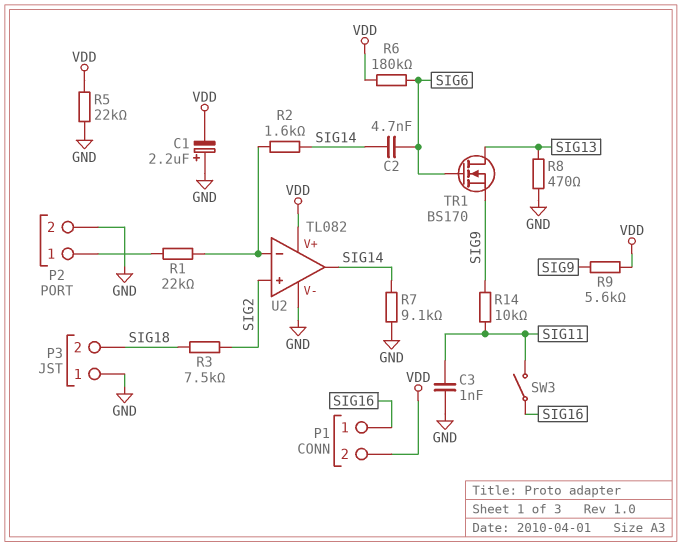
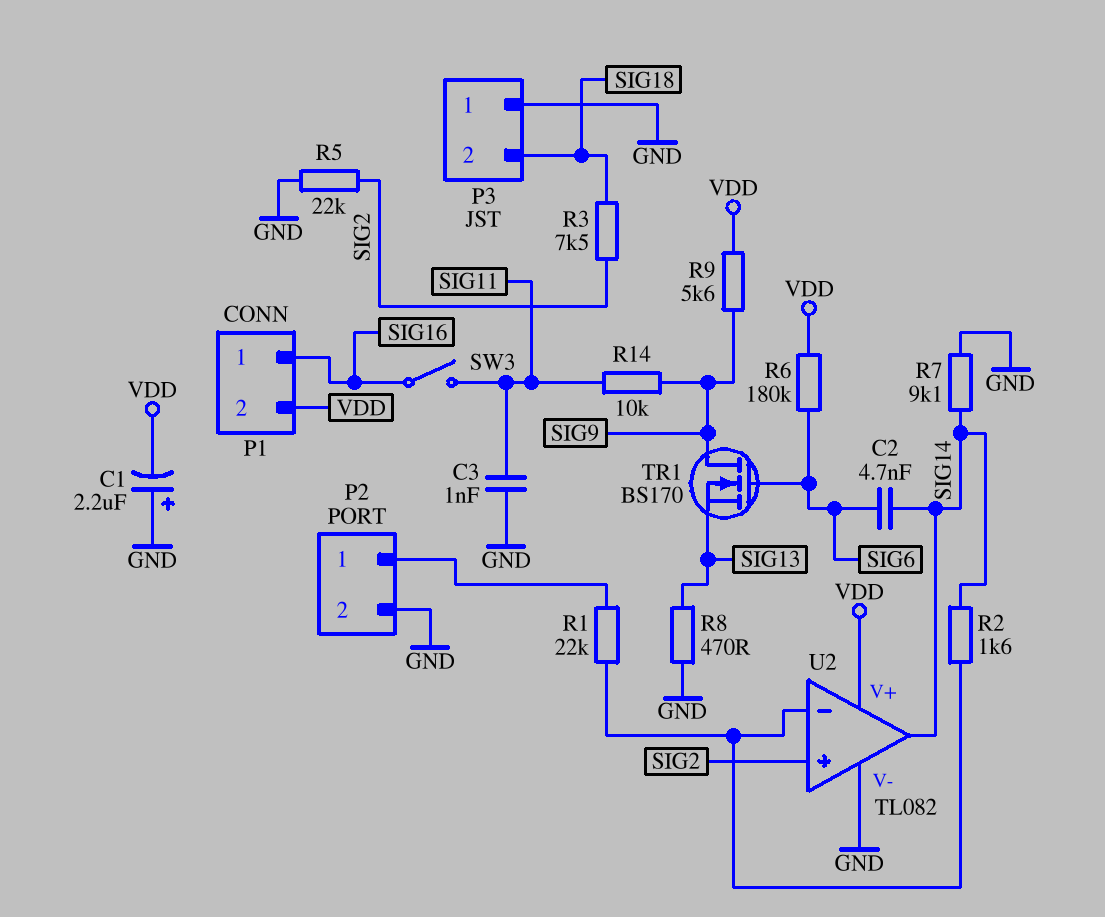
R5: 22k (GND, VDD) -> 22k (GND, SIG2)
TR1: NMOS BS170 (G SIG6, D SIG13, S SIG9) -> NMOS BS170 (G SIG6, D SIG9, S SIG13)

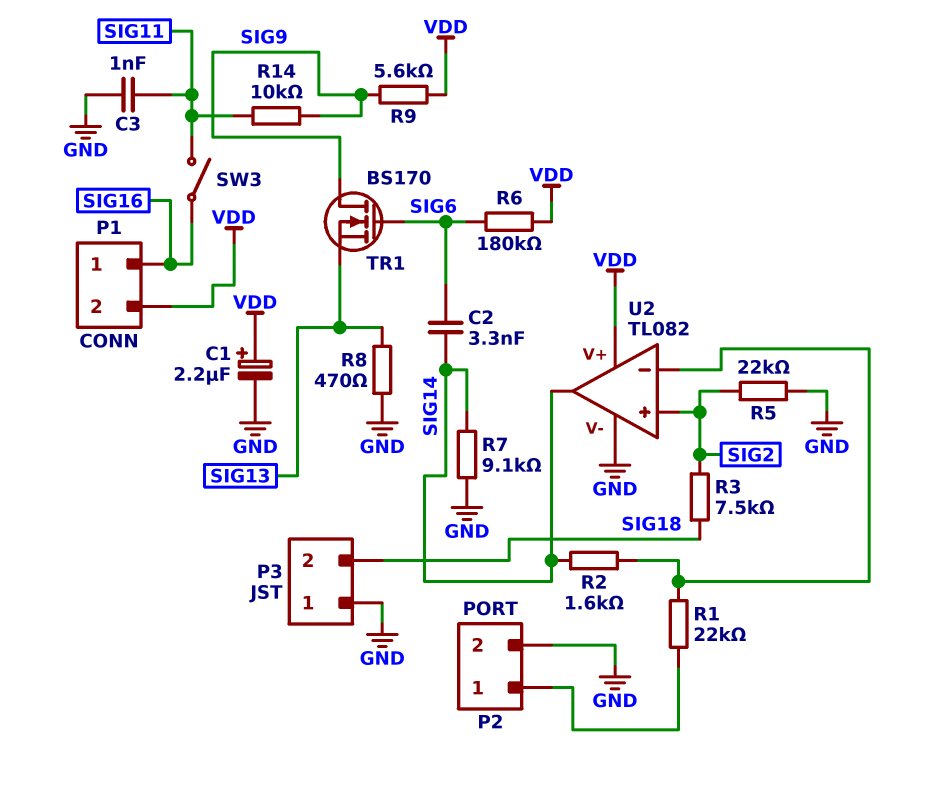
C1: 2.2uF (plus GND, minus VDD) -> 2.2uF (plus VDD, minus GND)
C2: 4.7nF (SIG6, SIG14) -> 3.3nF (SIG6, SIG14)

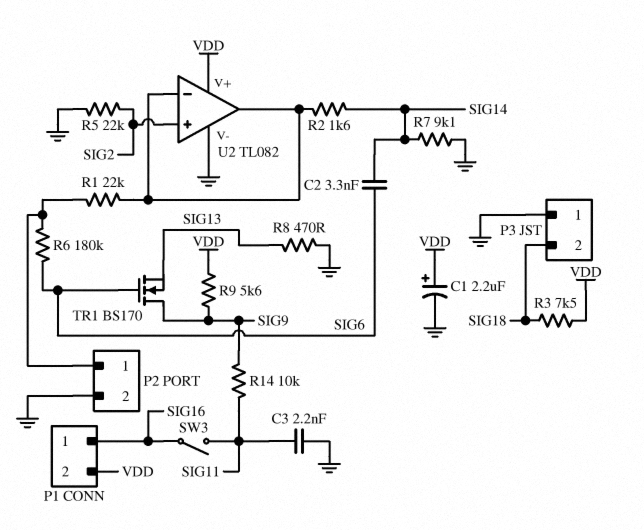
C3: 1nF (GND, SIG11) -> 2.2nF (GND, SIG11)
R3: 7.5k (SIG2, SIG18) -> 7.5k (SIG18, VDD)
R6: 180k (SIG6, VDD) -> 180k (P2/1, SIG6)
U2 pin out: SIG14 -> U2/in-

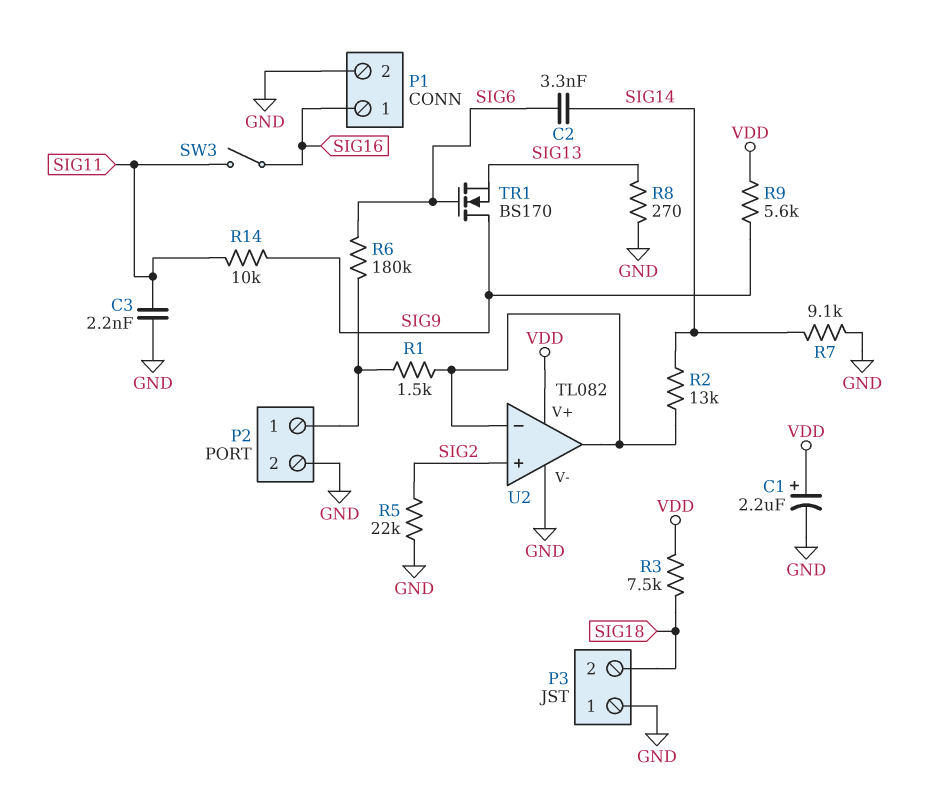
P1 pin 2: VDD -> GND
R1: 22k (P2/1, U2/in-) -> 1.5k (P2/1, U2/in-)
R2: 1.6k (SIG14, U2/in-) -> 13k (SIG14, U2/in-)
R8: 470 (GND, SIG13) -> 270 (GND, SIG13)

